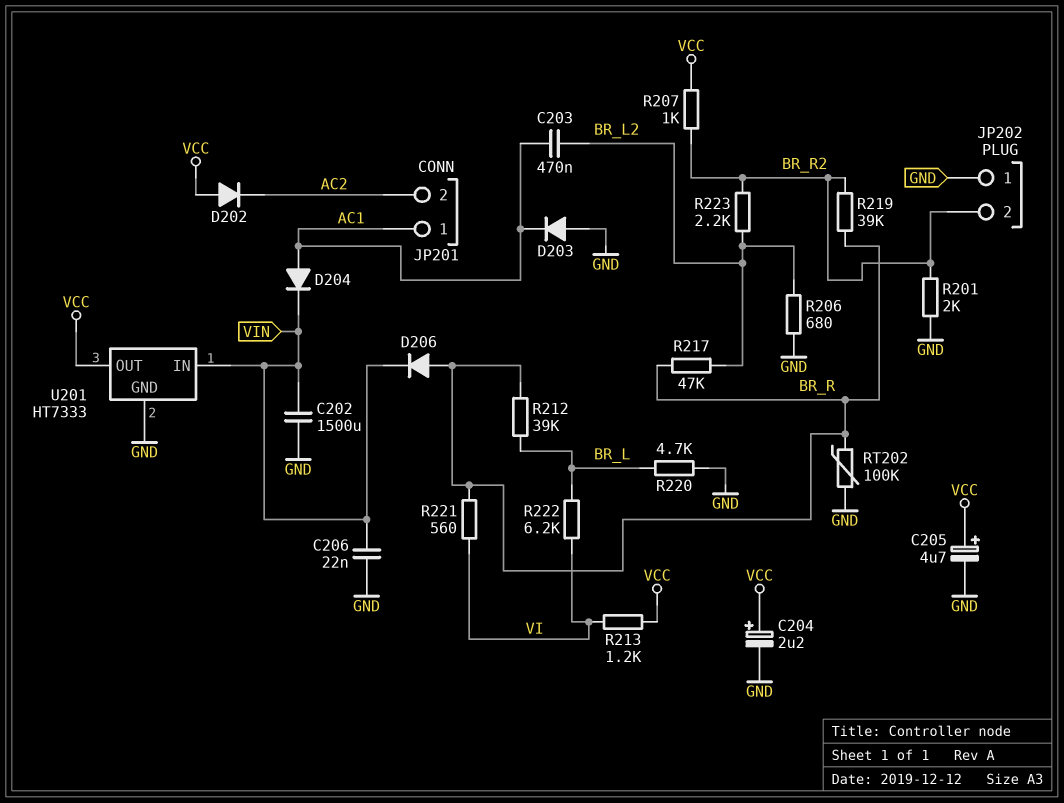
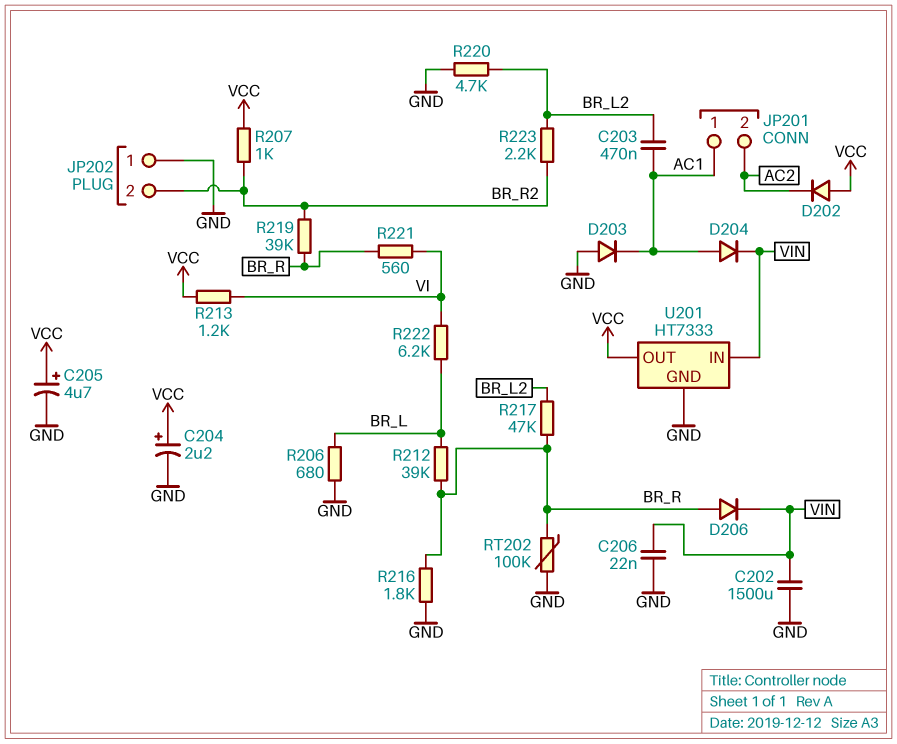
R201: 2k (BR_R2, GND) -> none
R206: 680 (BR_L2, GND) -> 680 (BR_L, GND)
R216: none -> 1.8k (BR_R, GND)
R220: 4.7k (BR_L, GND) -> 4.7k (BR_L2, GND)

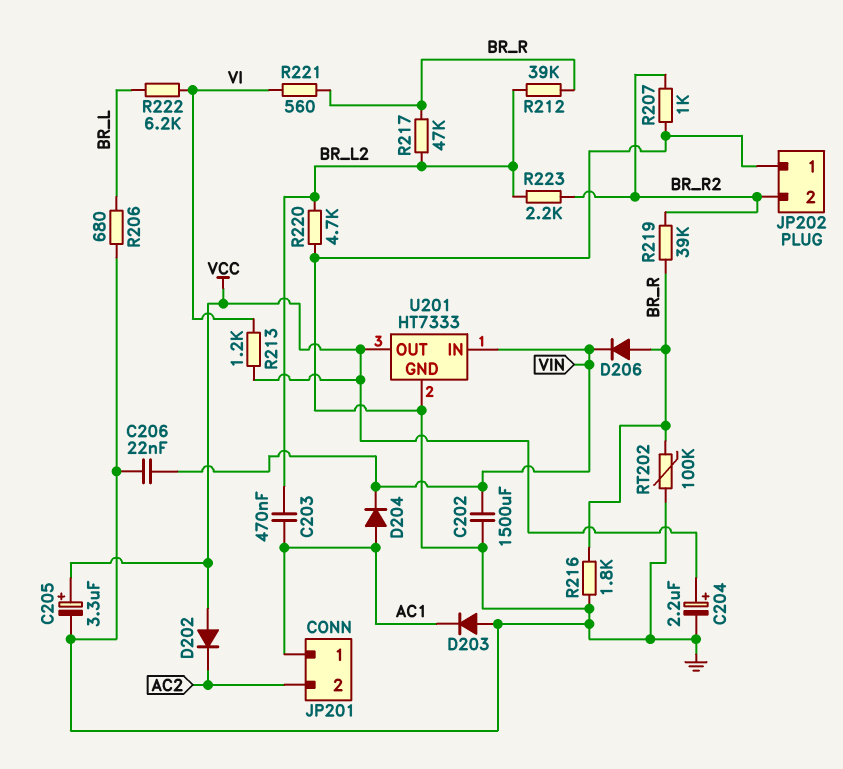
C205: 4.7uF (plus VCC, minus GND) -> 3.3uF (plus VCC, minus GND)
R207: 1k (BR_R2, VCC) -> 1k (BR_R2, GND)
R212: 39k (BR_L, BR_R) -> 39k (BR_L2, BR_R)

